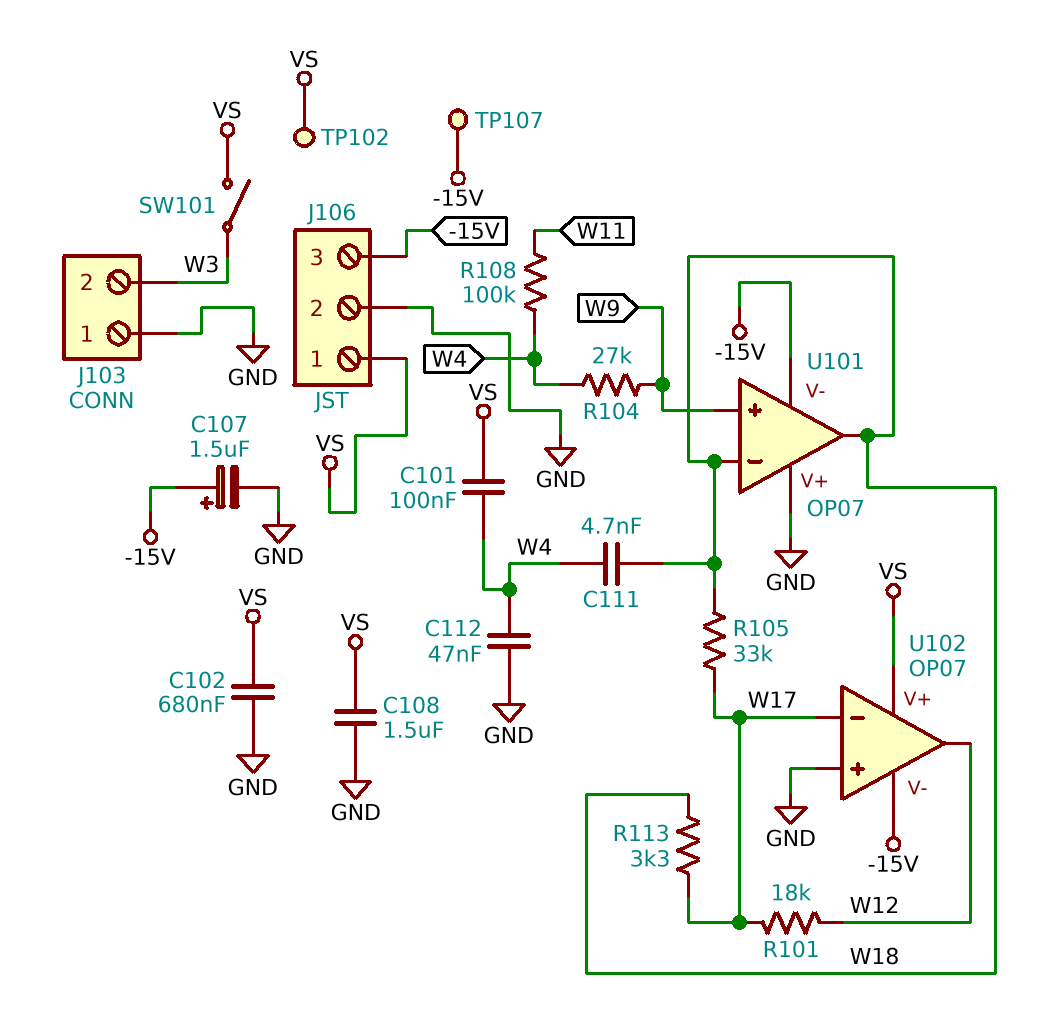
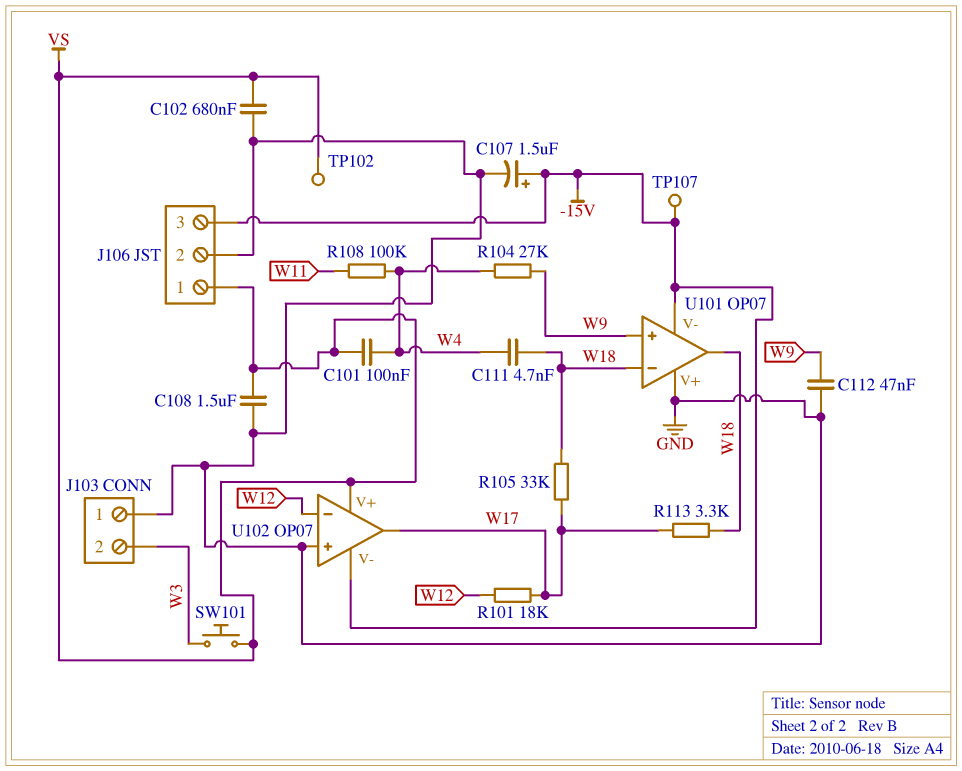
C112: 47nF (GND, W4) -> 47nF (GND, W9)
SW101: switch (VS, W3) -> button (VS, W3)
U102 pin in-: W17 -> W12
U102 pin out: W12 -> W17

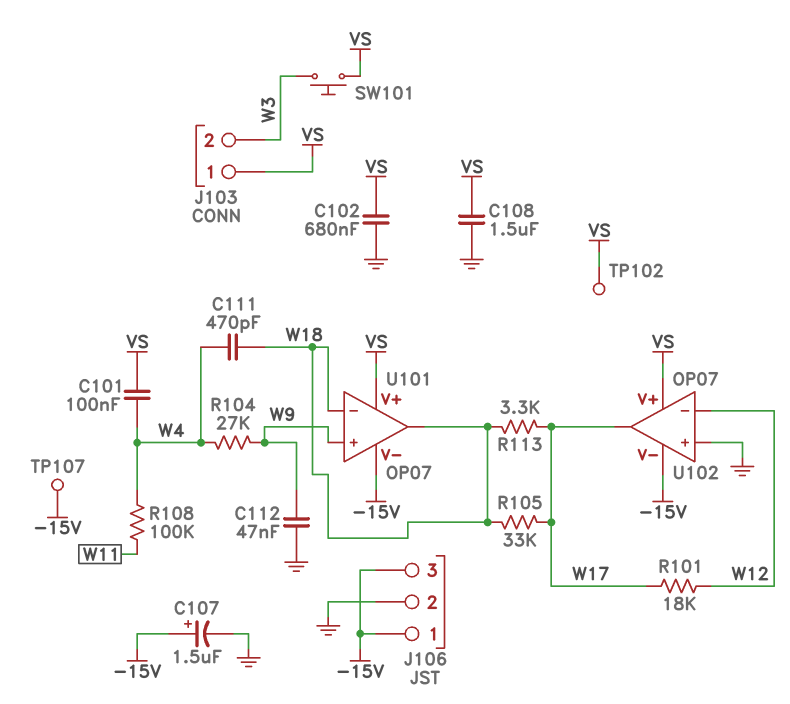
C111: 4.7nF (W4, W18) -> 470pF (W4, W18)
J103 pin 1: GND -> VS
J106 pin 1: VS -> -15V
U101 pin V+: GND -> VS

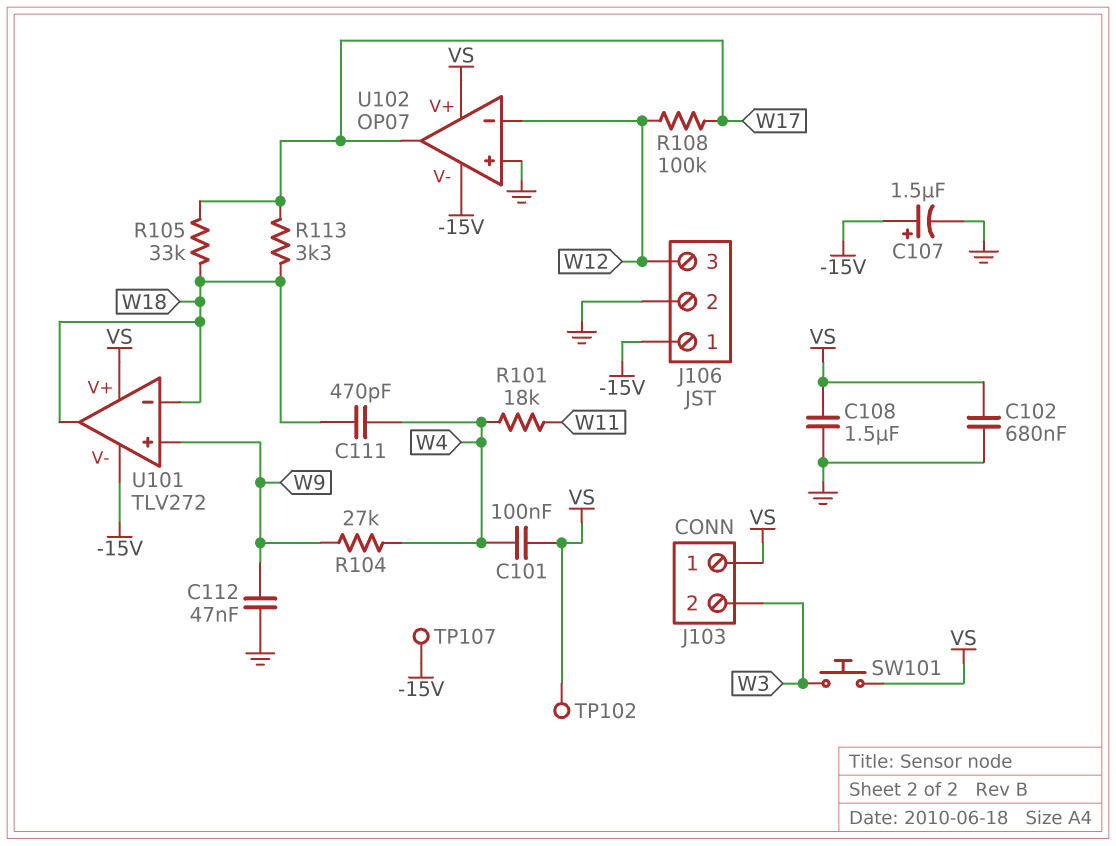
J106 pin 3: -15V -> W12
R101: 18k (W12, W17) -> 18k (W4, W11)
R108: 100k (W4, W11) -> 100k (W12, W17)
U101: OP07 -> TLV272

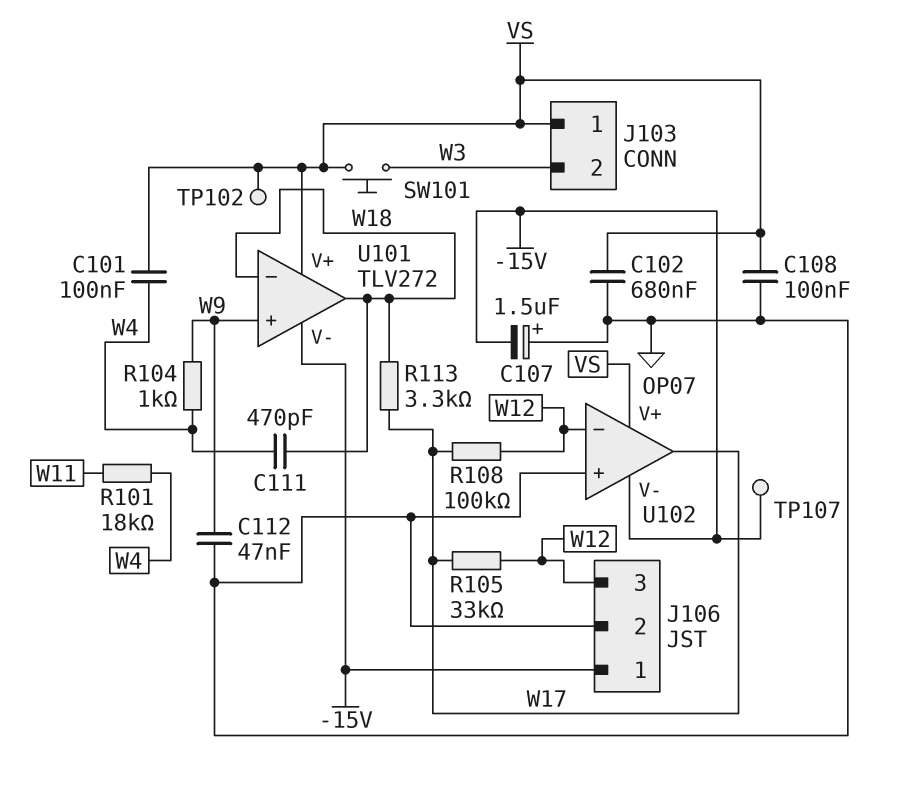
C107: 1.5uF (plus -15V, minus GND) -> 1.5uF (plus GND, minus -15V)
C108: 1.5uF (GND, VS) -> 100nF (GND, VS)
R104: 27k (W4, W9) -> 1k (W4, W9)
R105: 33k (W17, W18) -> 33k (W12, W17)

